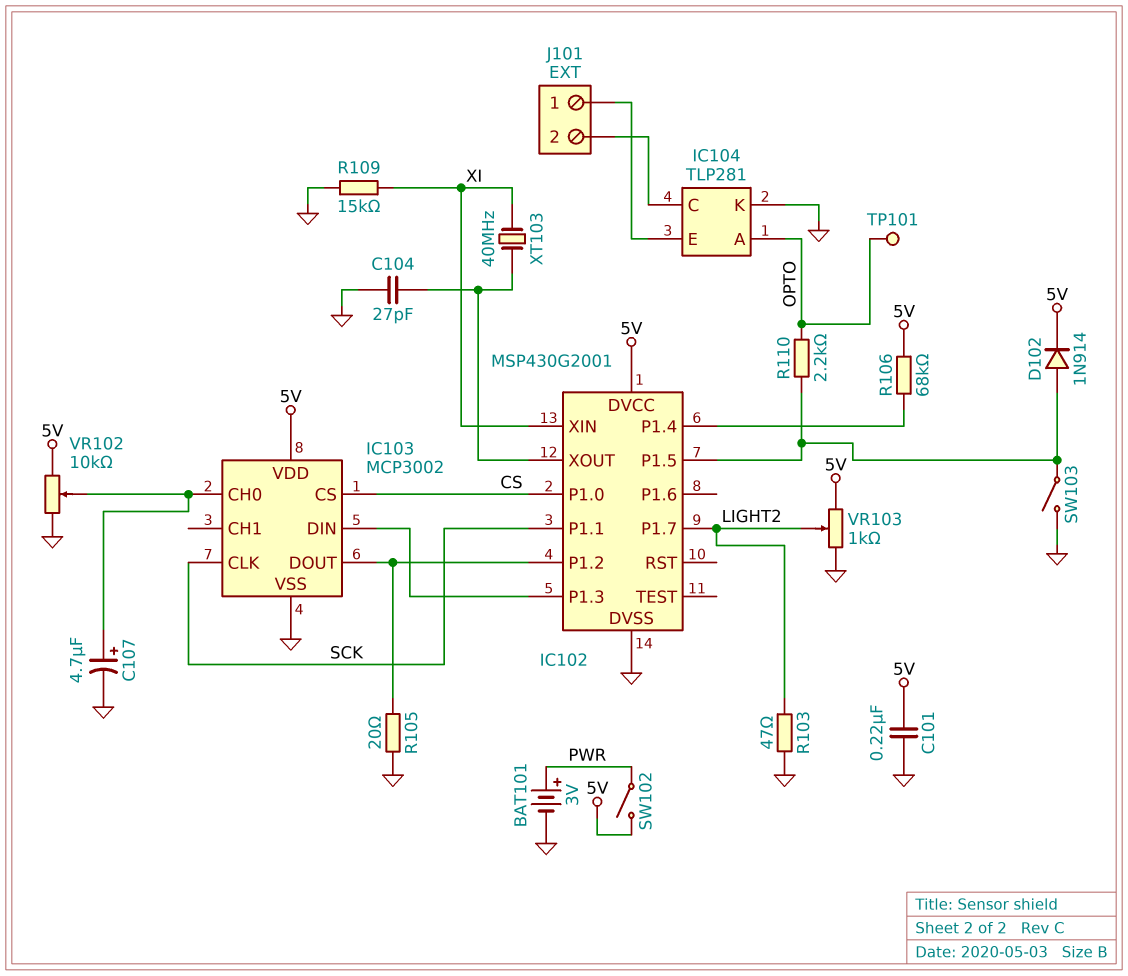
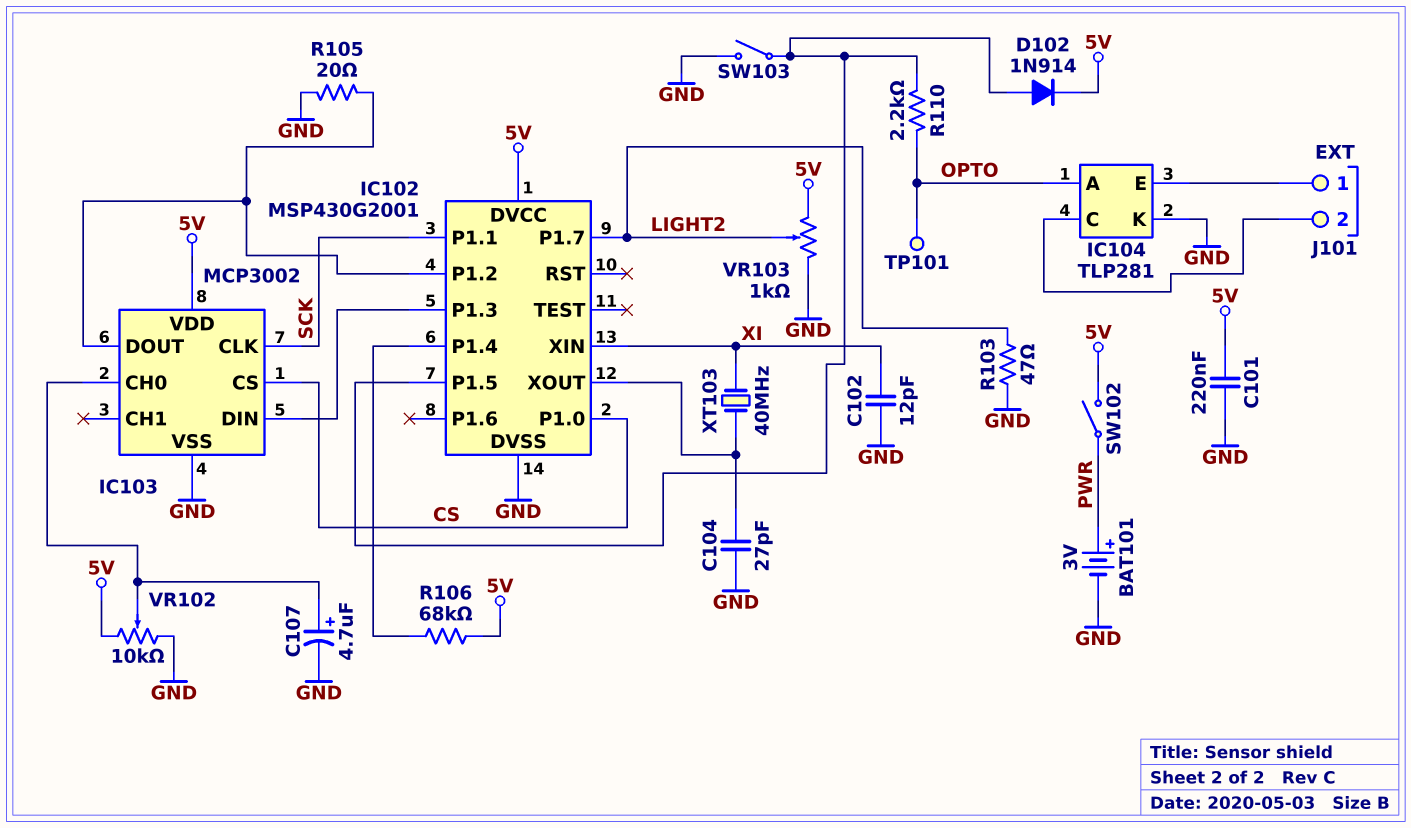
C102: none -> 12pF (GND, XI)
R109: 15k (GND, XI) -> none

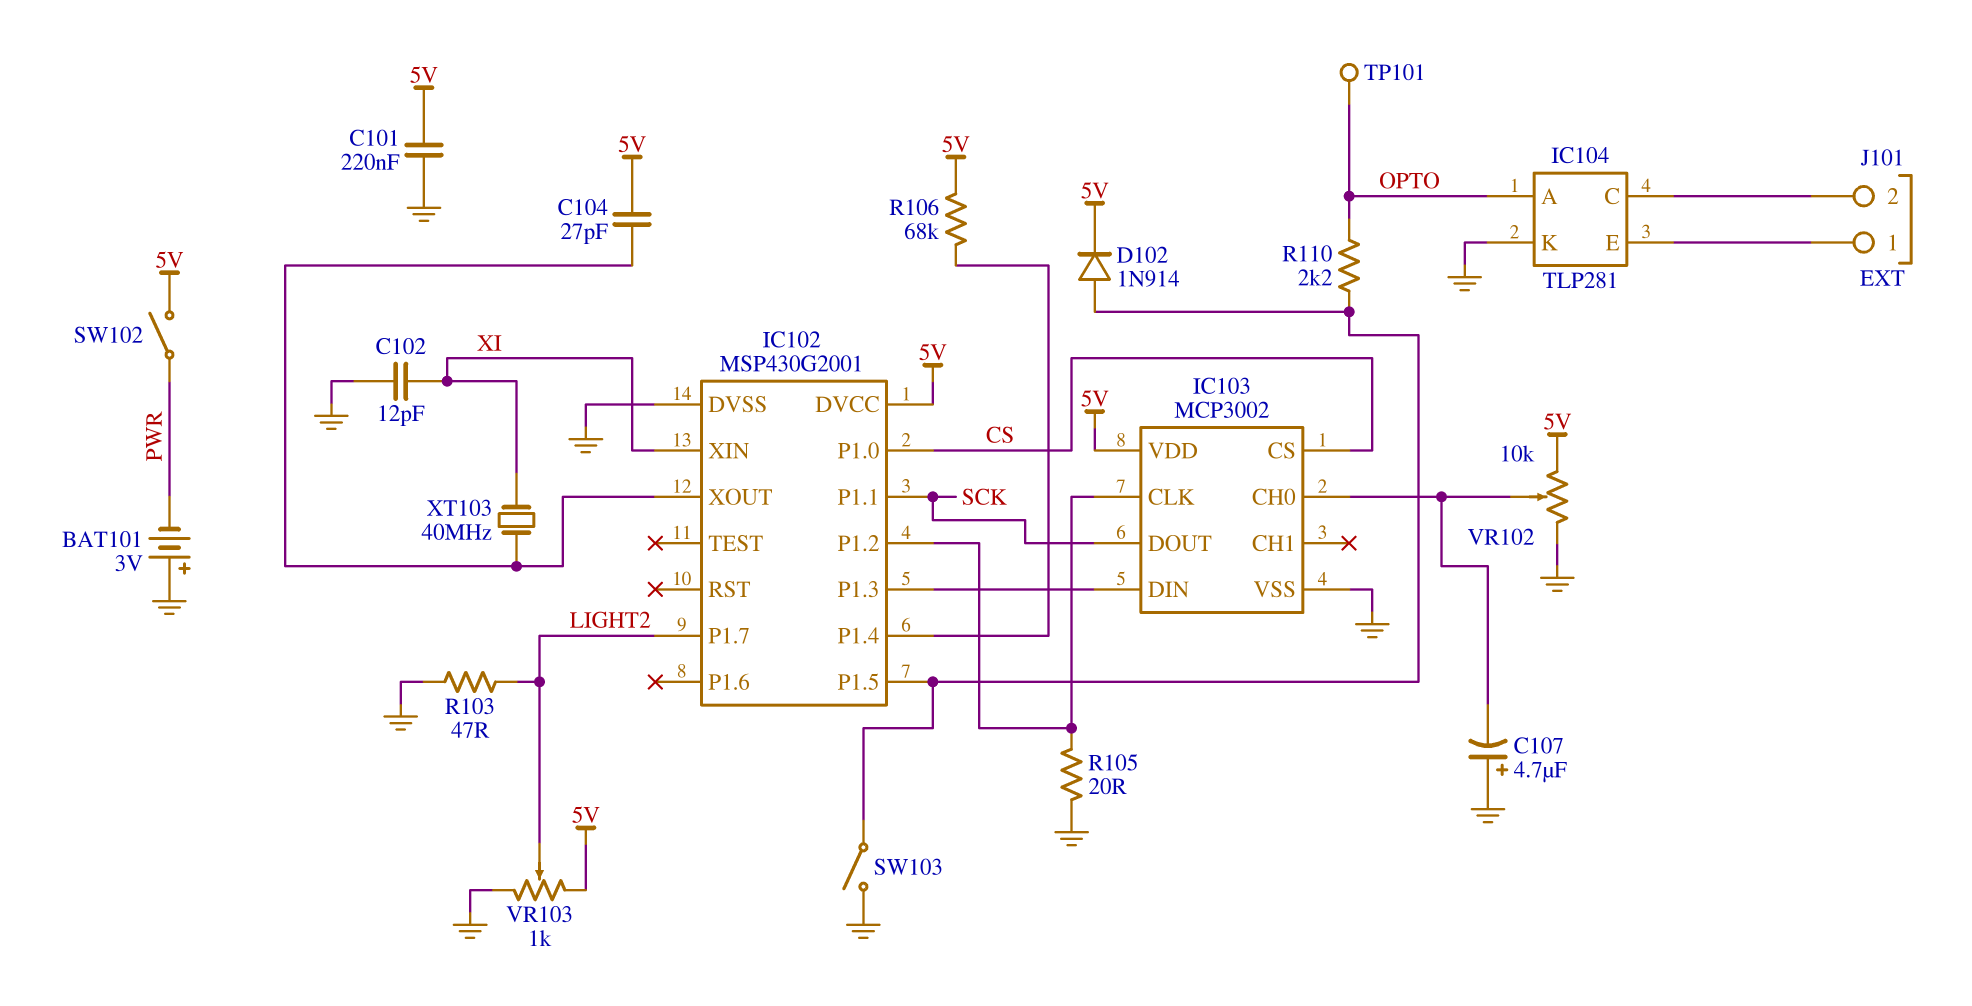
BAT101: 3V (plus PWR, minus GND) -> 3V (plus GND, minus PWR)
C104: 27pF (GND, IC102/XOUT) -> 27pF (5V, IC102/XOUT)
C107: 4.7uF (plus IC103/CH0, minus GND) -> 4.7uF (plus GND, minus IC103/CH0)
IC103 pin CLK: SCK -> IC102/P1.2
IC103 pin DOUT: IC102/P1.2 -> SCK

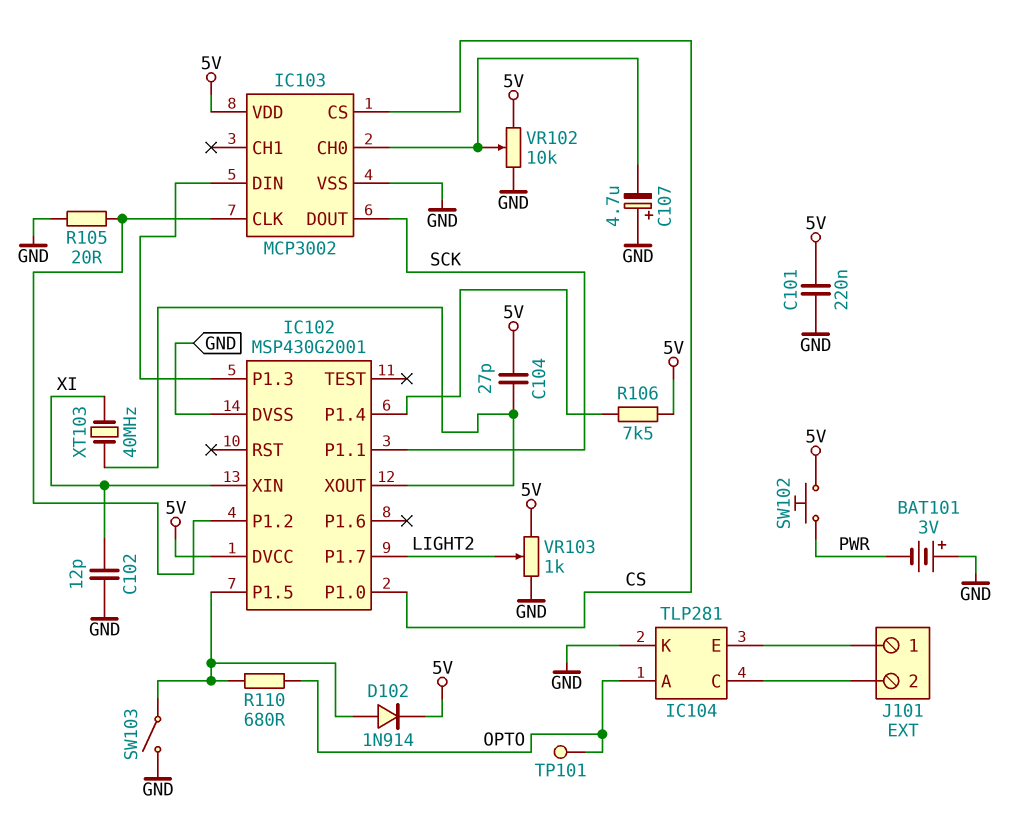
R103: 47 (GND, LIGHT2) -> none
R106: 68k (5V, IC102/P1.4) -> 7.5k (5V, IC102/P1.4)
R110: 2.2k (IC102/P1.5, OPTO) -> 680 (IC102/P1.5, OPTO)
SW102: switch (5V, PWR) -> button (5V, PWR)

